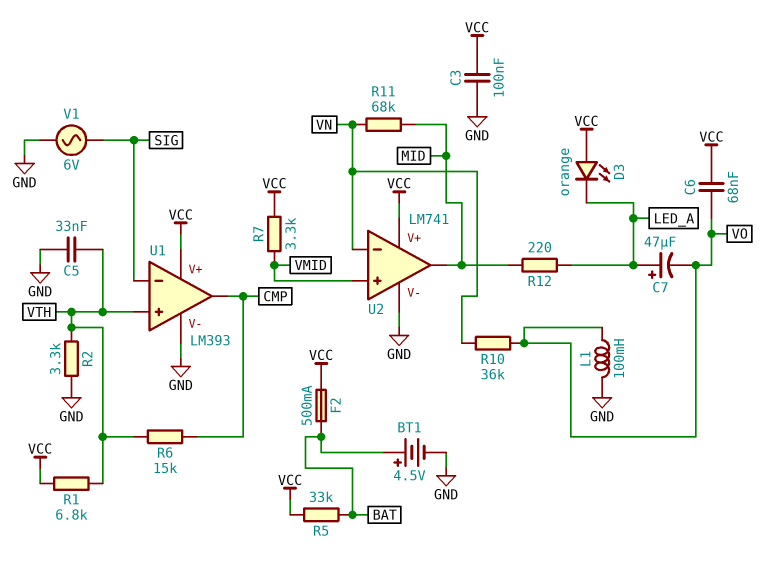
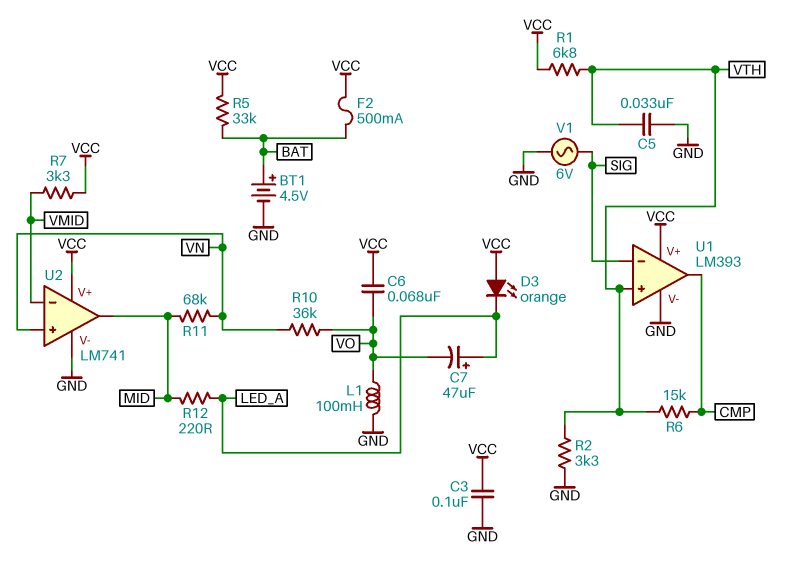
U2 pin in+: VMID -> VN
U2 pin in-: VN -> VMID

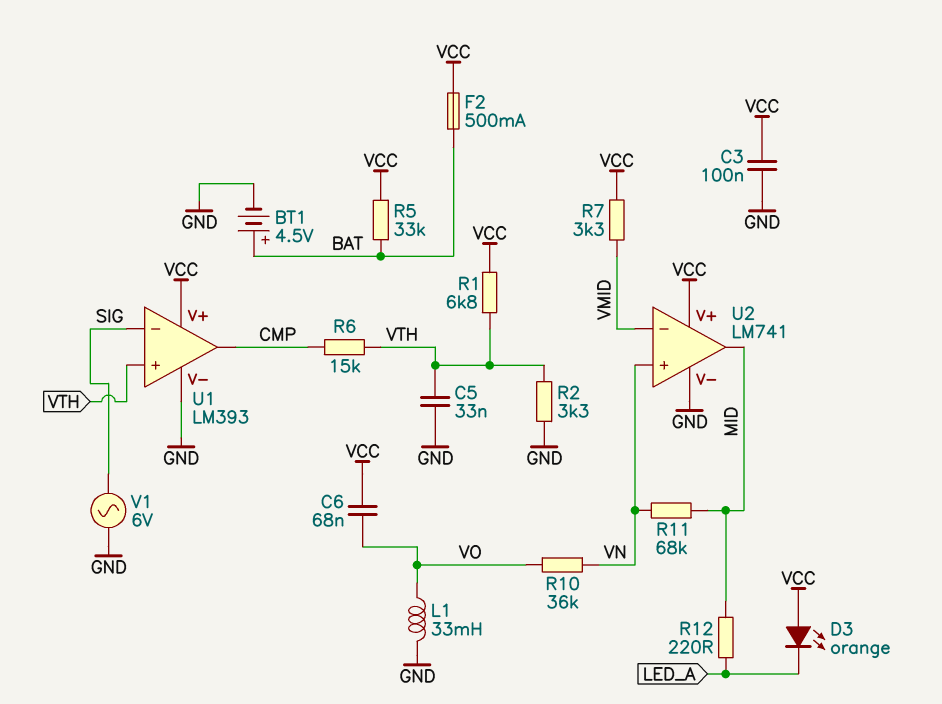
C7: 47uF (plus LED_A, minus VO) -> none
L1: 100mH (GND, VO) -> 33mH (GND, VO)

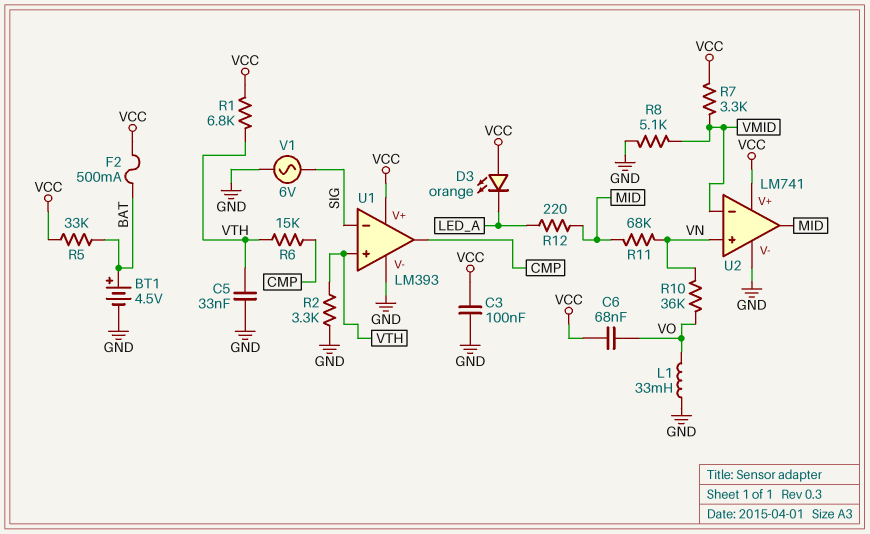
R8: none -> 5.1k (GND, VMID)

